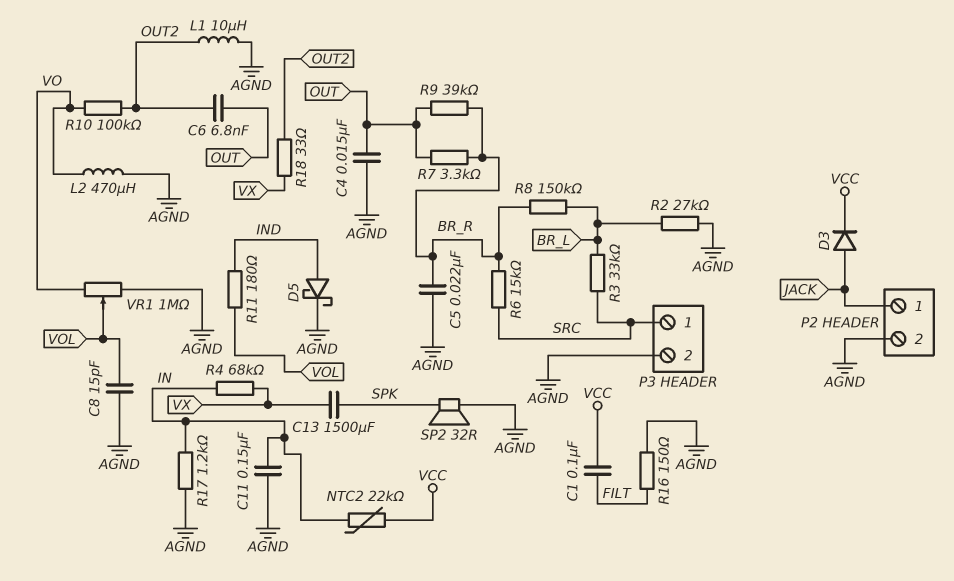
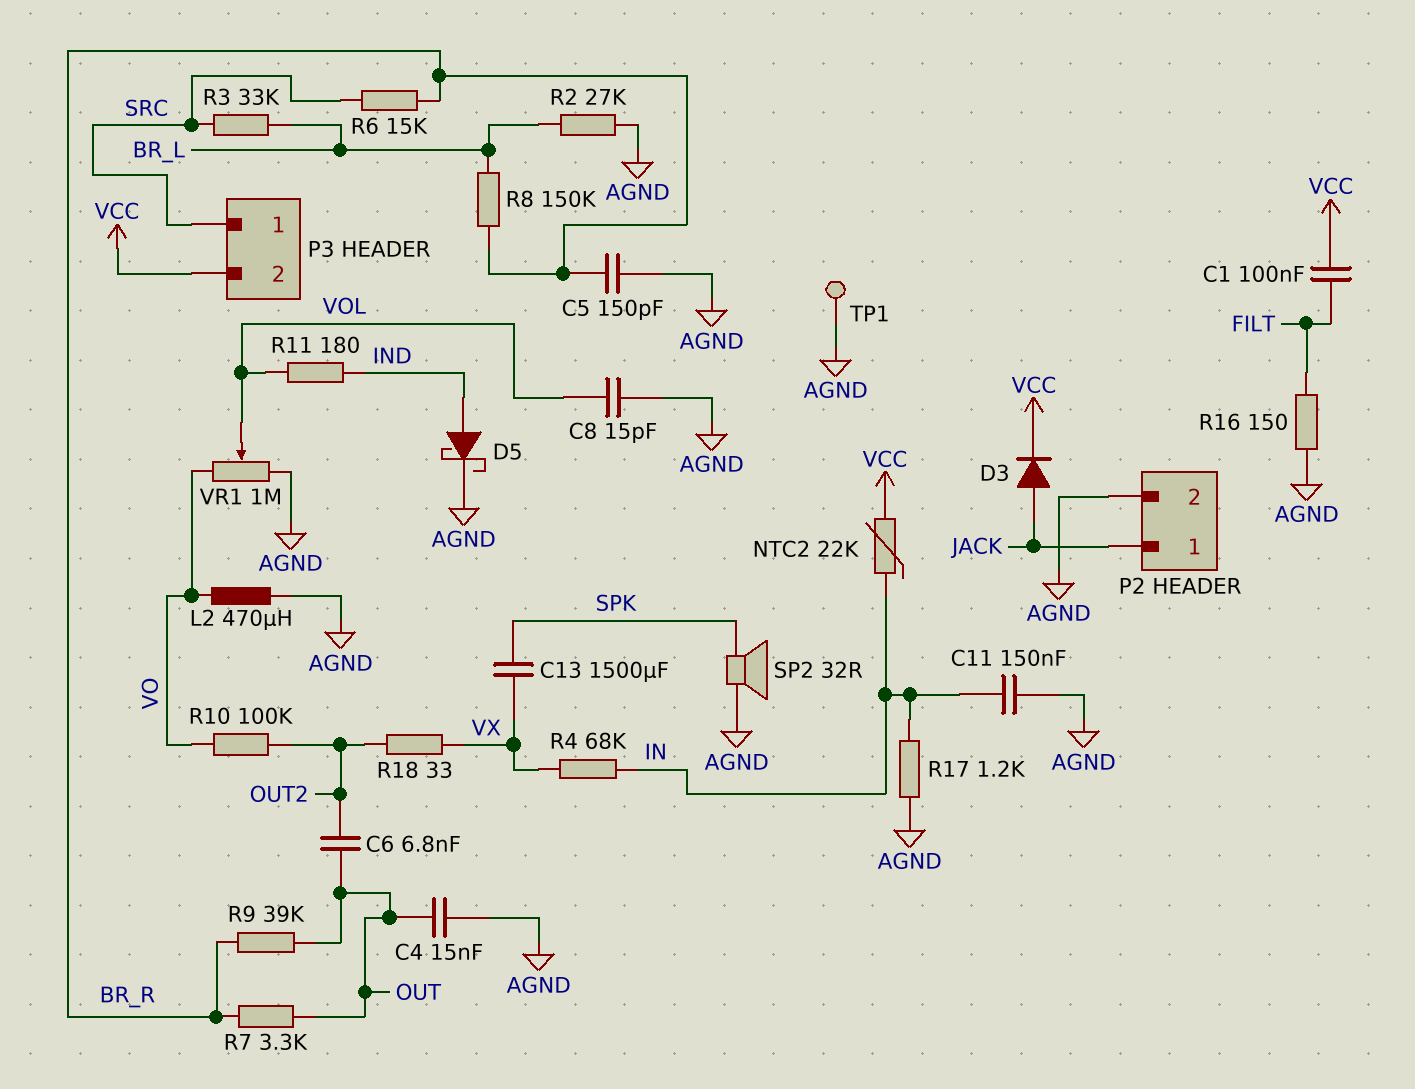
C5: 22nF (AGND, BR_R) -> 150pF (AGND, BR_R)
L1: 10uH (AGND, OUT2) -> none
P3 pin 2: AGND -> VCC
TP1: none -> test point (AGND)

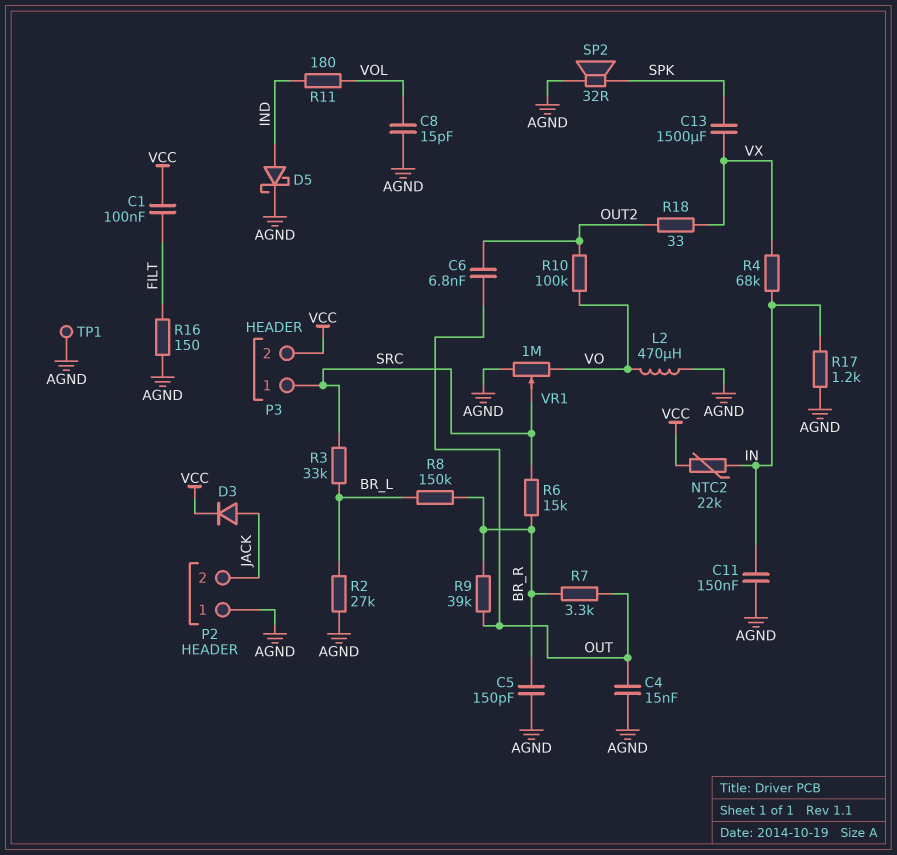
P2 pin 1: JACK -> AGND
P2 pin 2: AGND -> JACK
VR1: 1M (AGND, VO, wiper VOL) -> 1M (AGND, VO, wiper SRC)

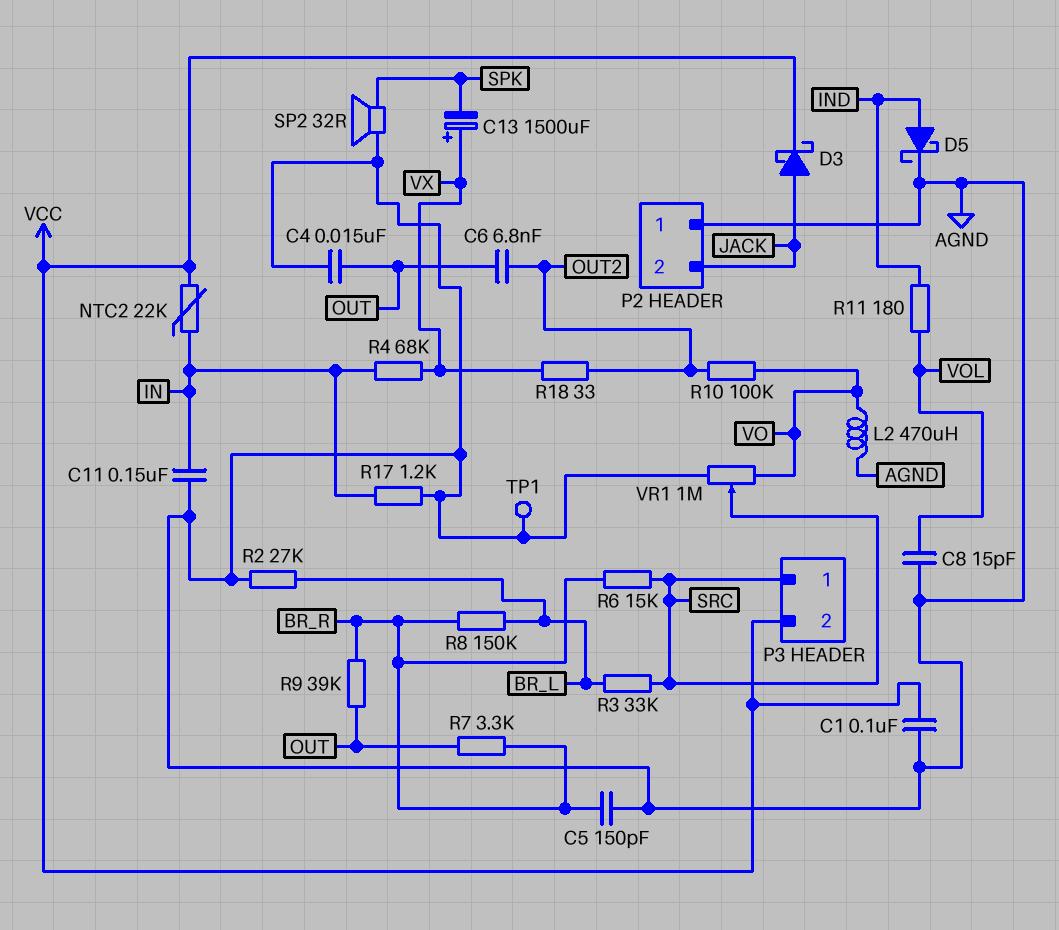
C1: 100nF (FILT, VCC) -> 100nF (AGND, VCC)
C13: 1500uF (SPK, VX) -> 1500uF (plus VX, minus SPK)
D3: diode (A JACK, K VCC) -> schottky (A JACK, K VCC)
R16: 150 (AGND, FILT) -> none

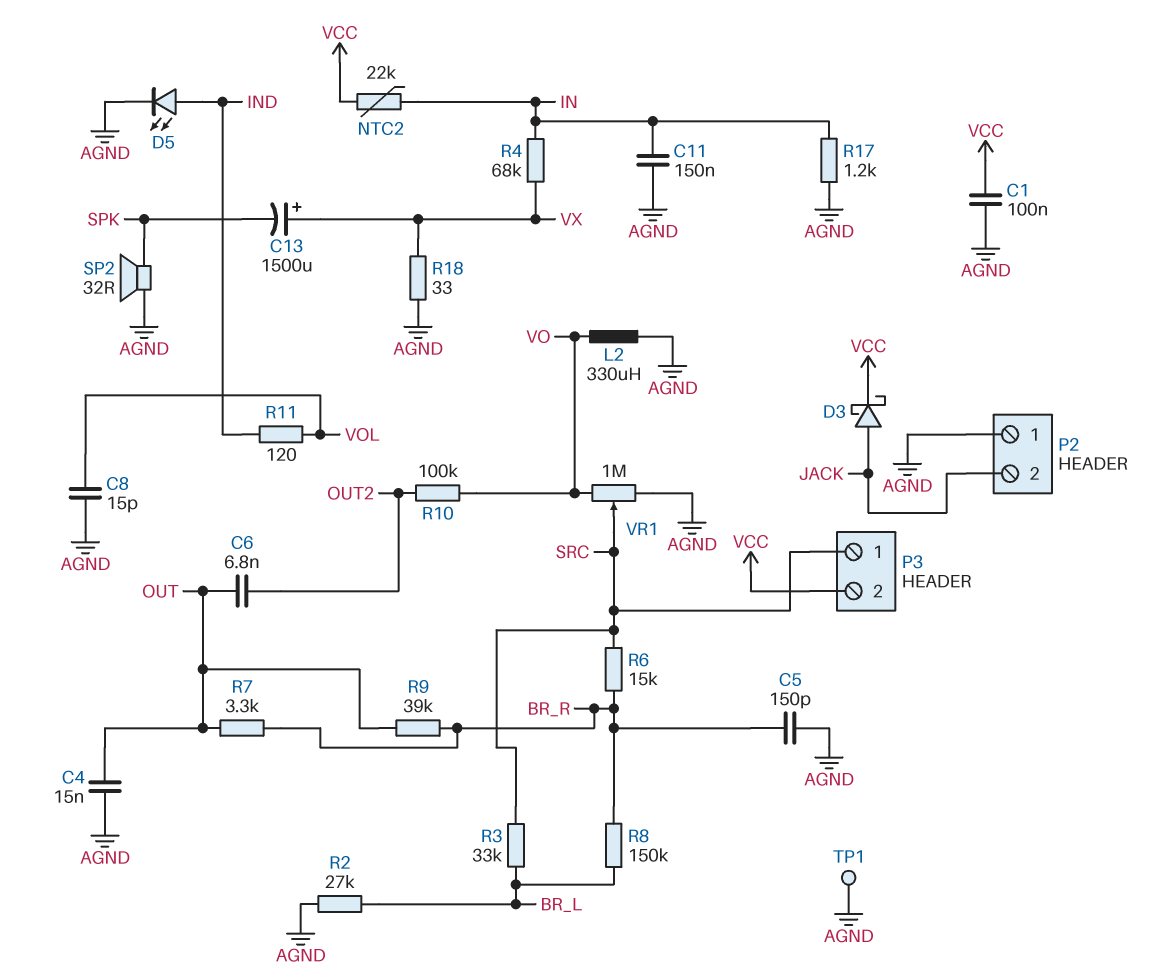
D5: schottky (A IND, K AGND) -> LED (A IND, K AGND)
L2: 470uH (AGND, VO) -> 330uH (AGND, VO)
R11: 180 (IND, VOL) -> 120 (IND, VOL)
R18: 33 (OUT2, VX) -> 33 (AGND, VX)

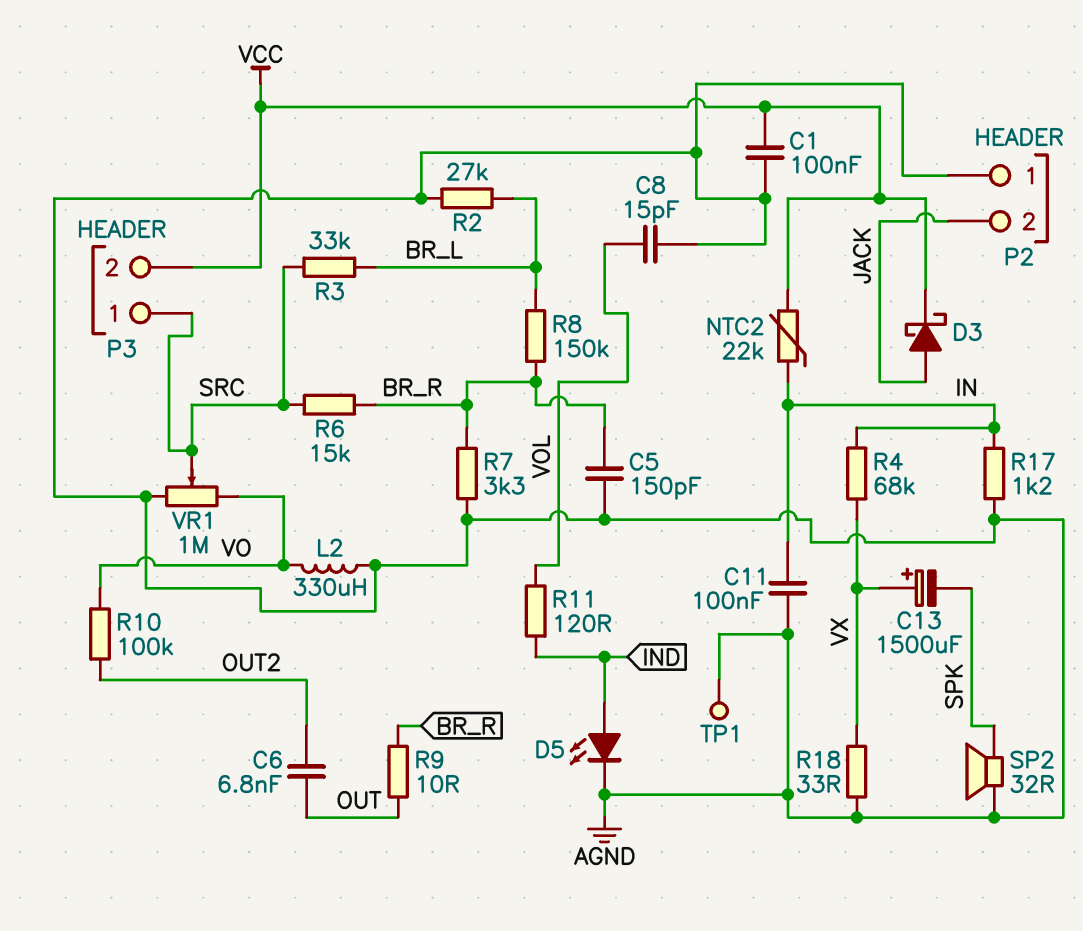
C4: 15nF (AGND, OUT) -> none
C11: 150nF (AGND, IN) -> 100nF (AGND, IN)
R7: 3.3k (BR_R, OUT) -> 3.3k (AGND, BR_R)
R9: 39k (BR_R, OUT) -> 10 (BR_R, OUT)

